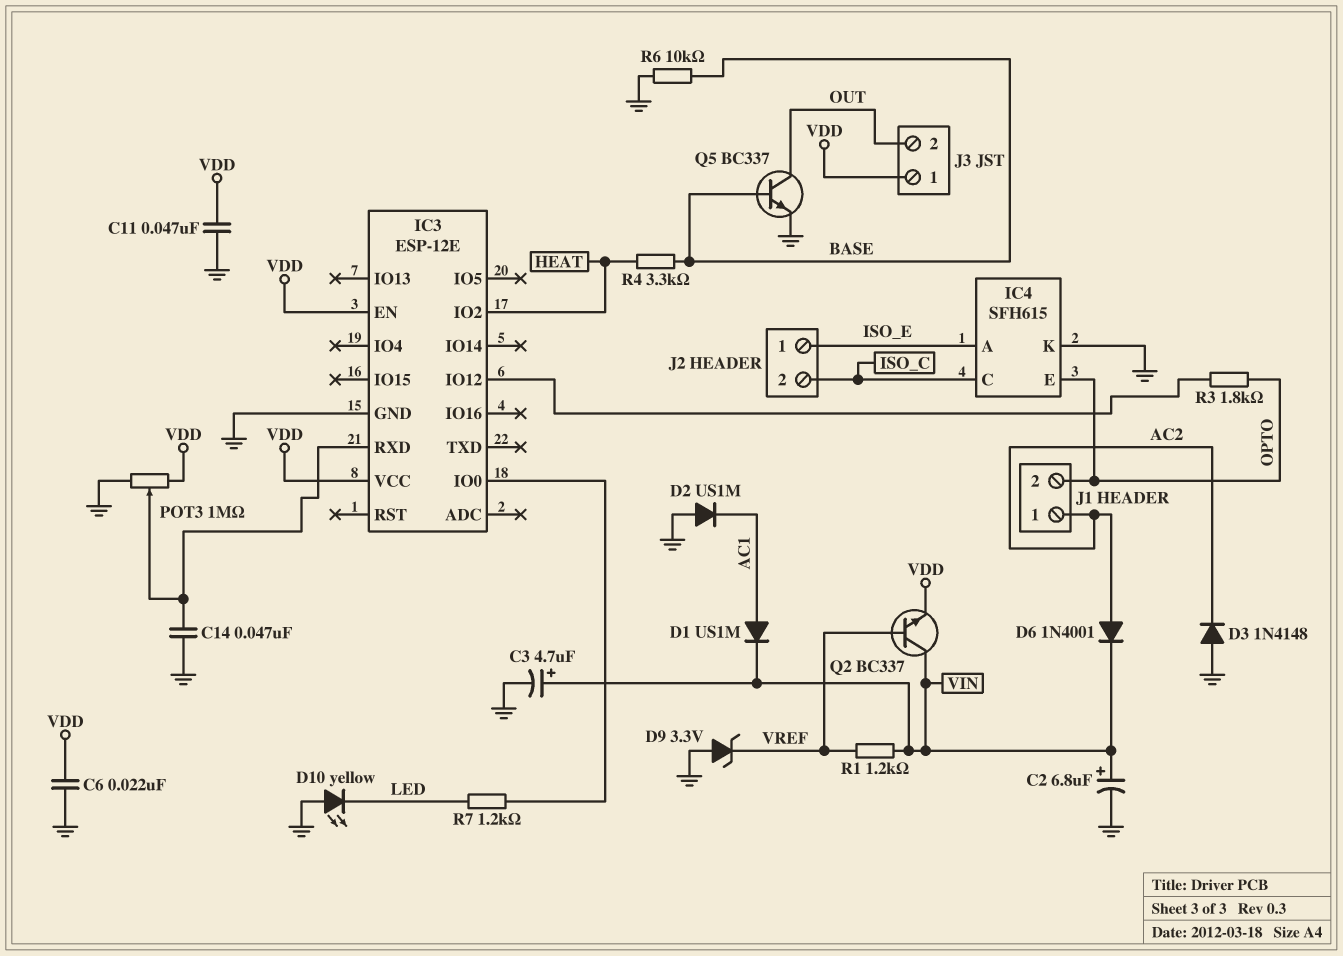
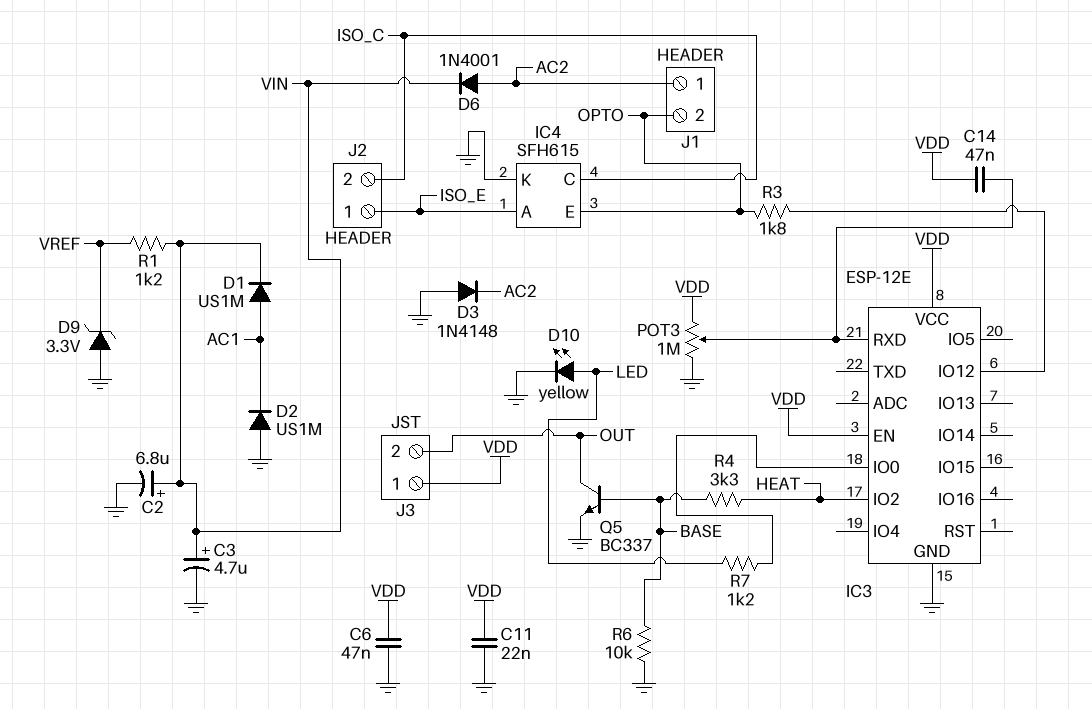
C6: 22nF (GND, VDD) -> 47nF (GND, VDD)
C11: 47nF (GND, VDD) -> 22nF (GND, VDD)
C14: 47nF (GND, IC3/RXD) -> 47nF (IC3/RXD, VDD)
D10: LED yellow (A GND, K LED) -> LED yellow (A LED, K GND)
Q2: NPN BC337 (B VREF, C VIN, E VDD) -> none

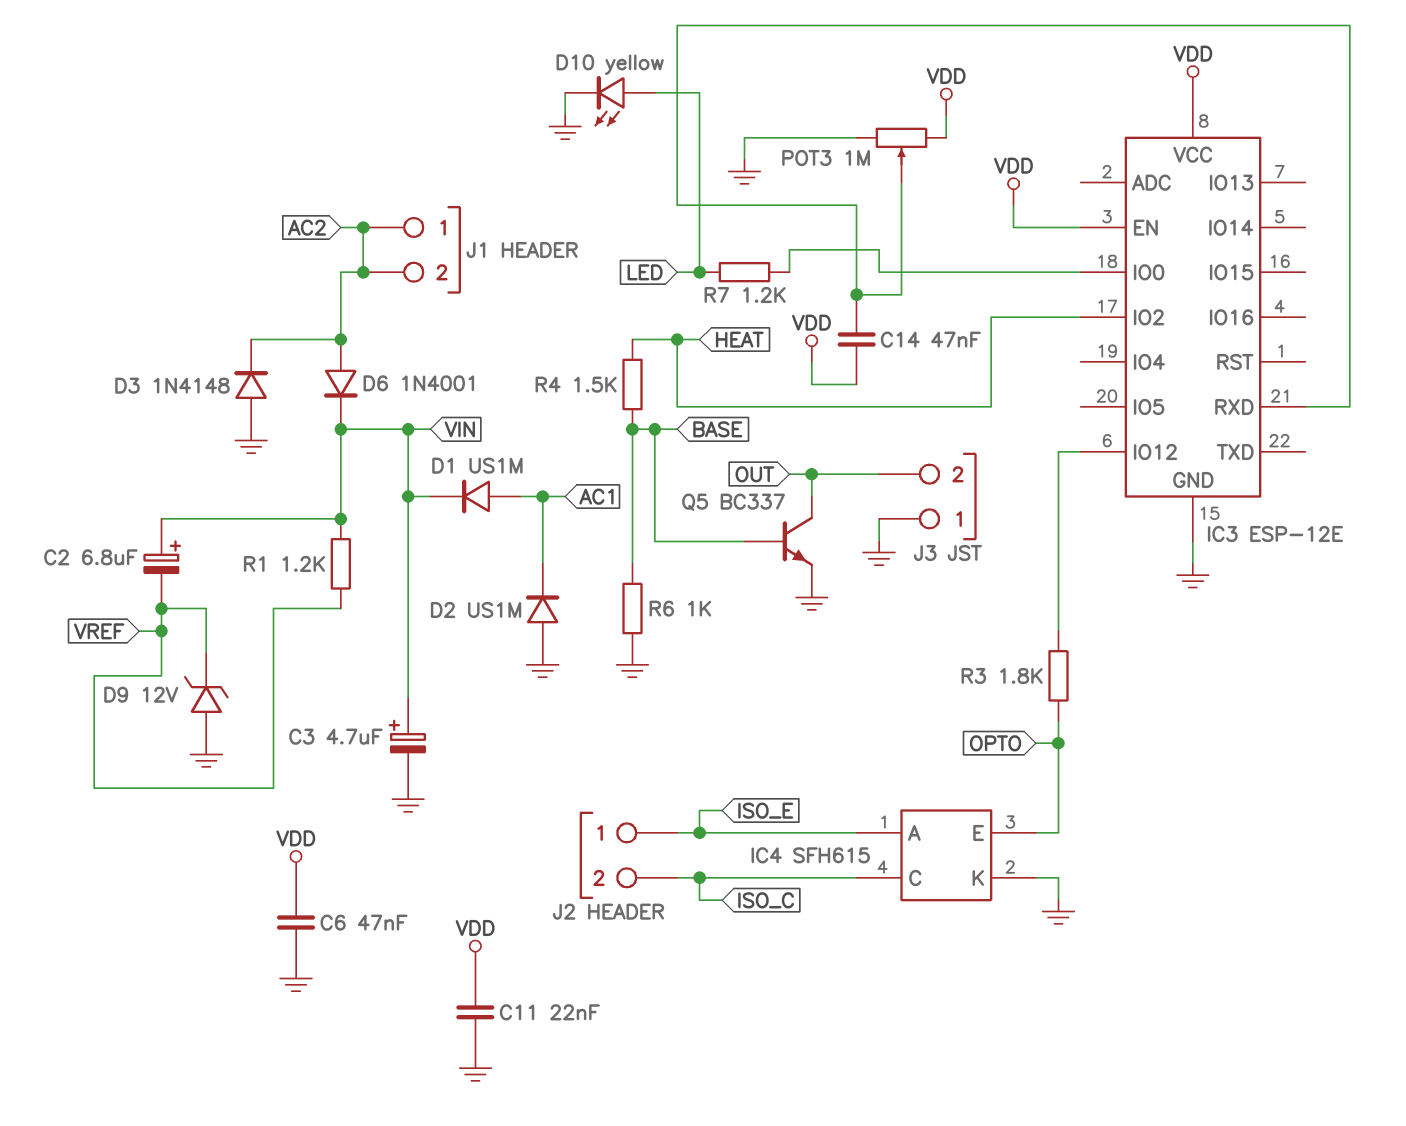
C2: 6.8uF (plus VIN, minus GND) -> 6.8uF (plus VIN, minus VREF)
D9: zener 3.3V (A GND, K VREF) -> zener 12V (A GND, K VREF)
J1 pin 2: OPTO -> AC2
J3 pin 1: VDD -> GND
R4: 3.3k (BASE, HEAT) -> 1.5k (BASE, HEAT)
R6: 10k (BASE, GND) -> 1k (BASE, GND)

